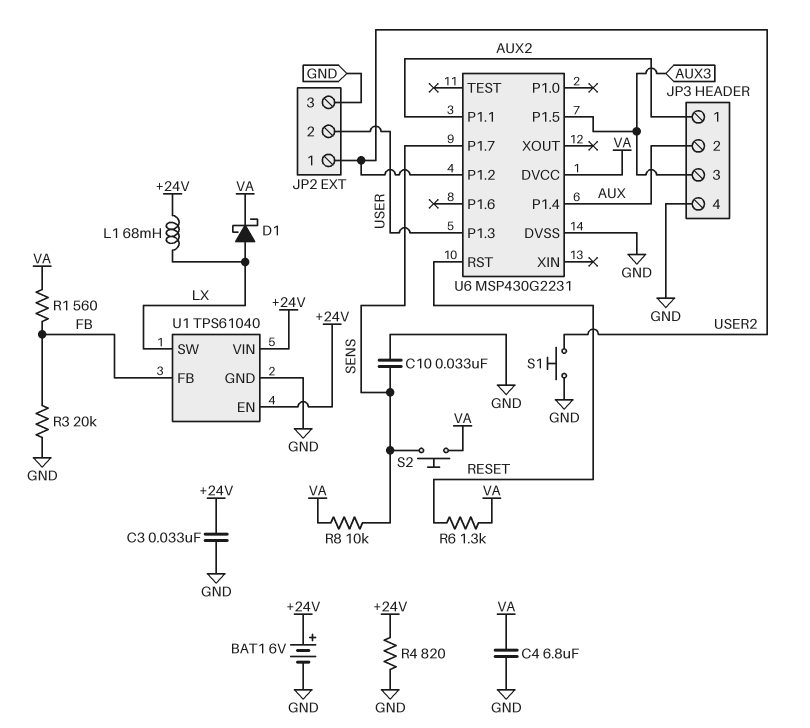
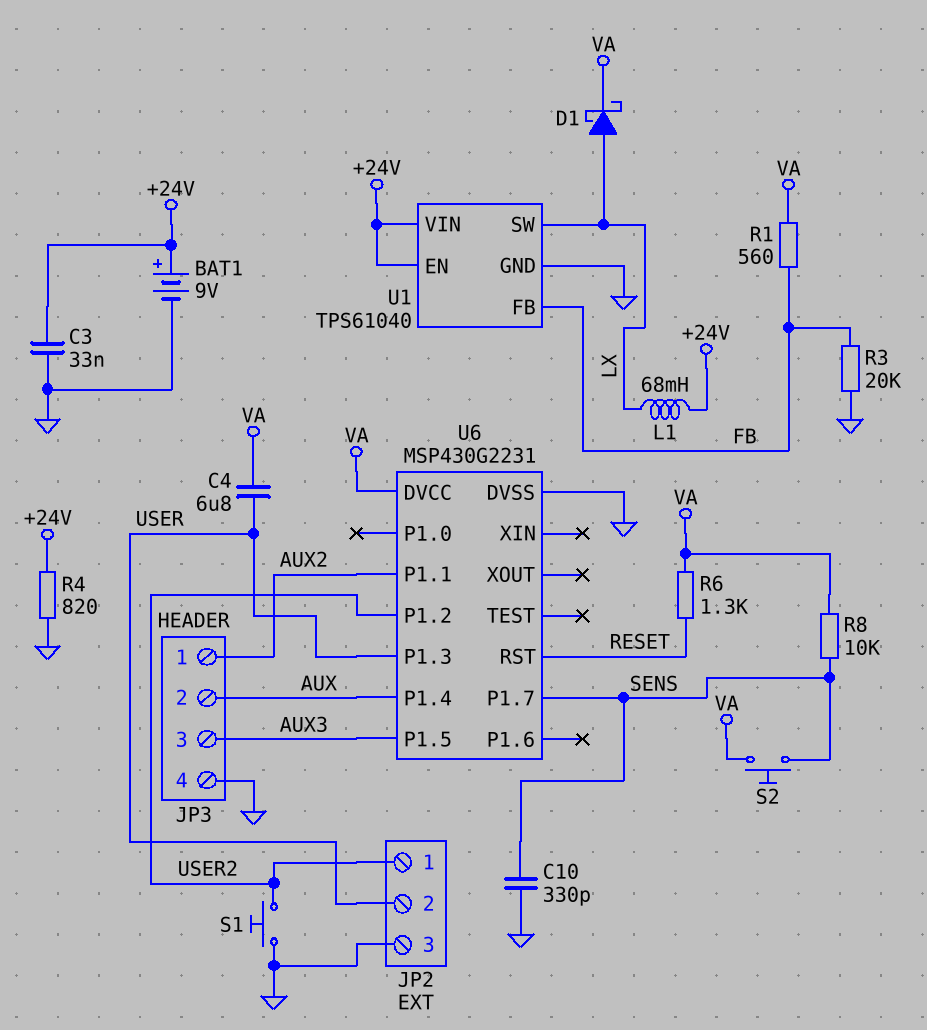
BAT1: 6V (plus +24V, minus GND) -> 9V (plus +24V, minus GND)
C4: 6.8uF (GND, VA) -> 6.8uF (USER, VA)
C10: 33nF (GND, SENS) -> 330pF (GND, SENS)

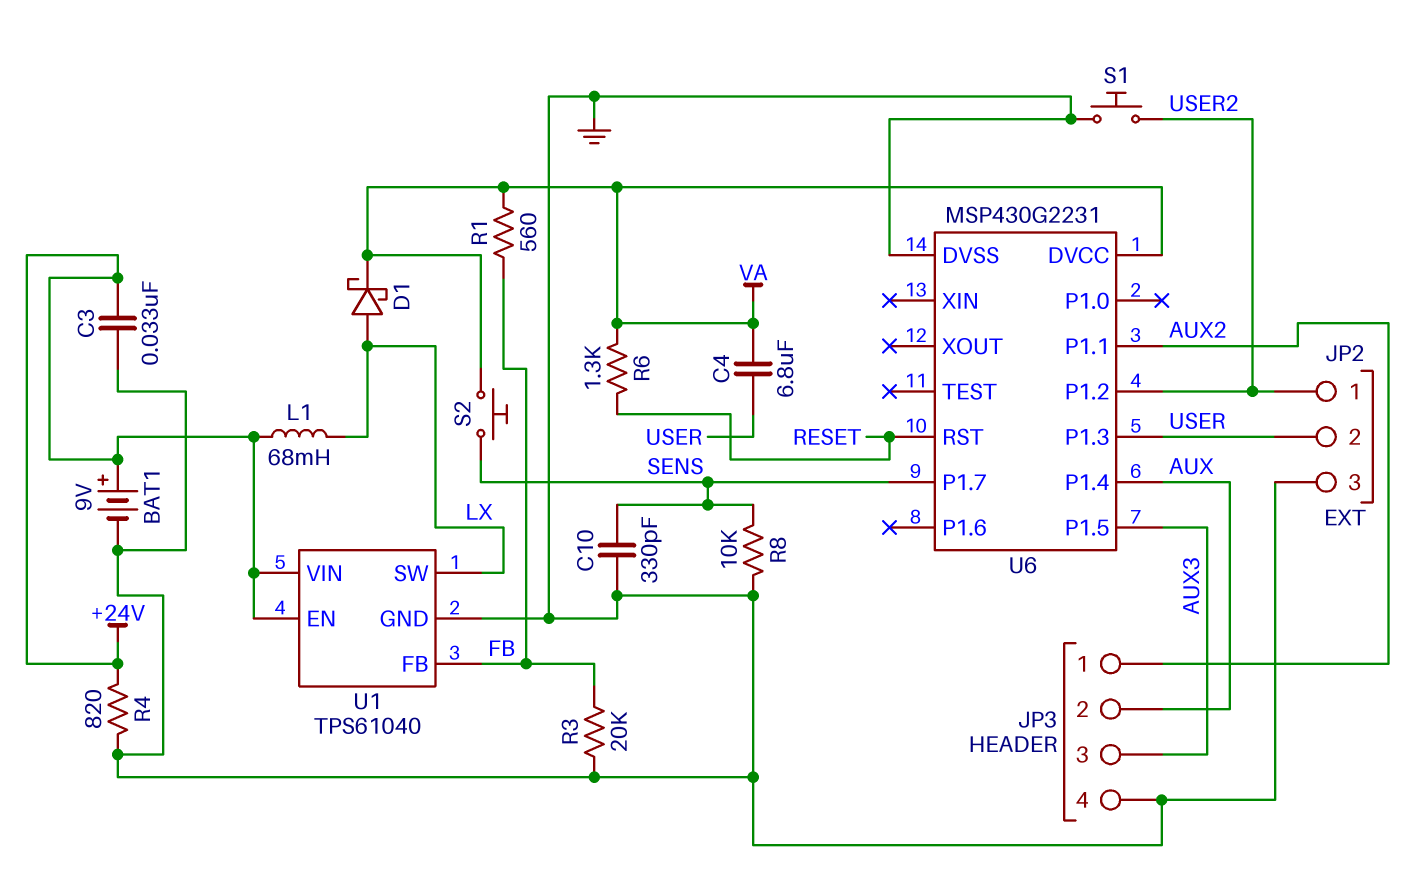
R8: 10k (SENS, VA) -> 10k (GND, SENS)

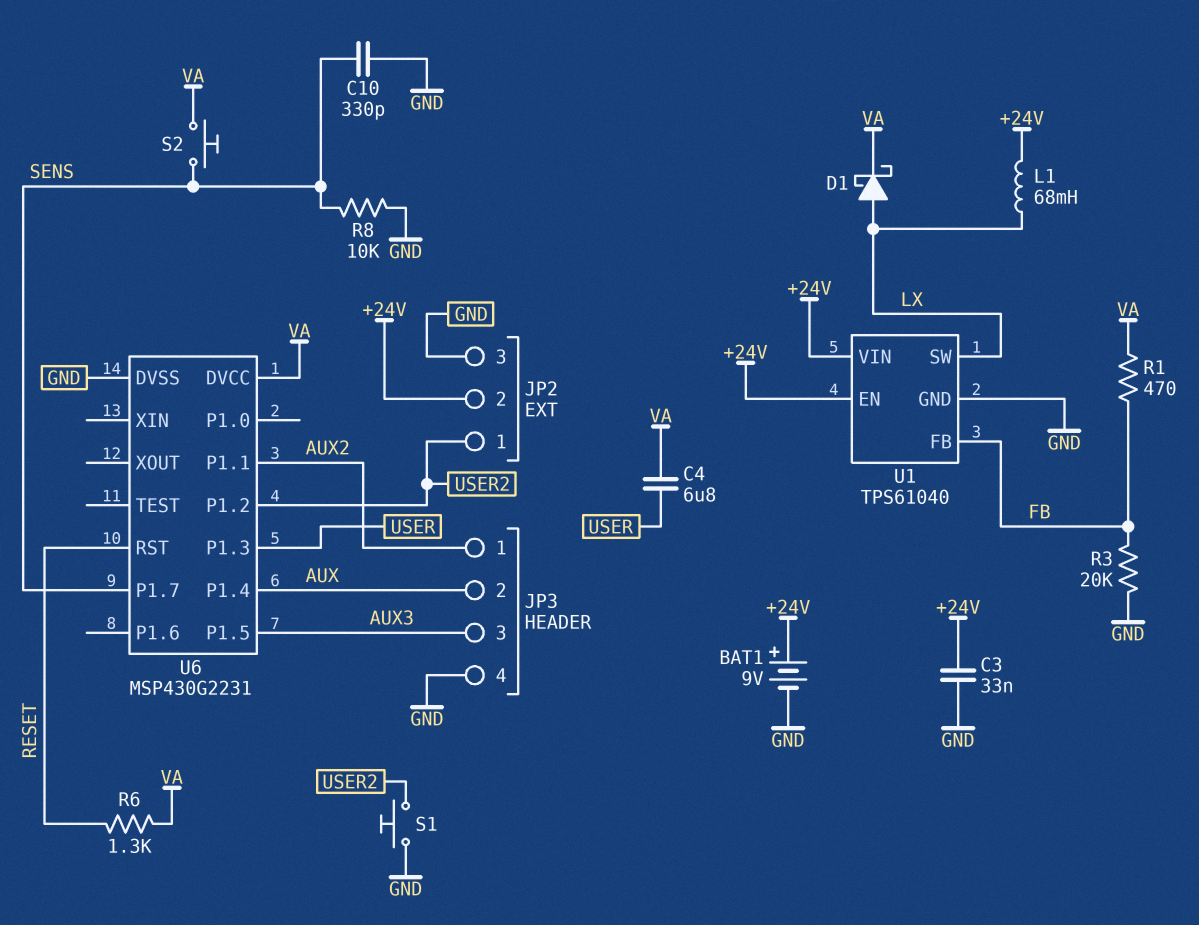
JP2 pin 2: USER -> +24V
R1: 560 (FB, VA) -> 470 (FB, VA)
R4: 820 (+24V, GND) -> none

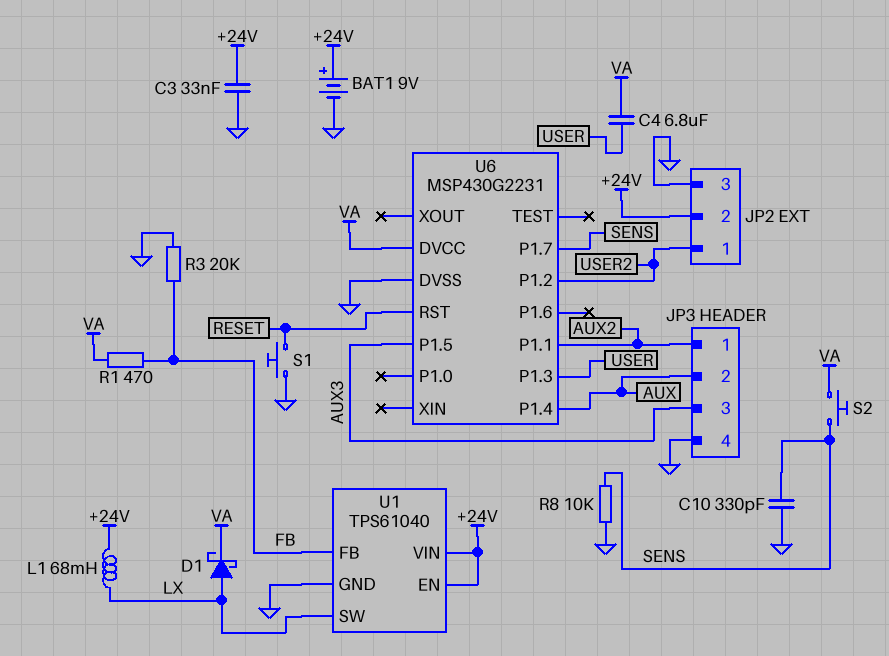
R6: 1.3k (RESET, VA) -> none
S1: button (GND, USER2) -> button (GND, RESET)

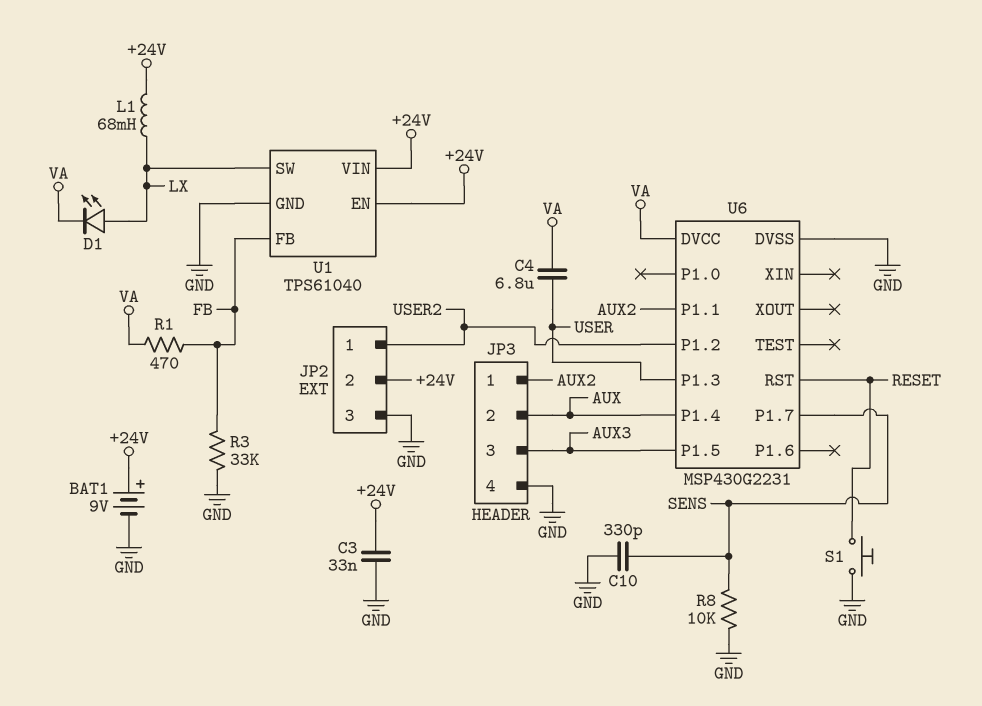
D1: schottky (A LX, K VA) -> LED (A LX, K VA)
R3: 20k (FB, GND) -> 33k (FB, GND)
S2: button (SENS, VA) -> none

